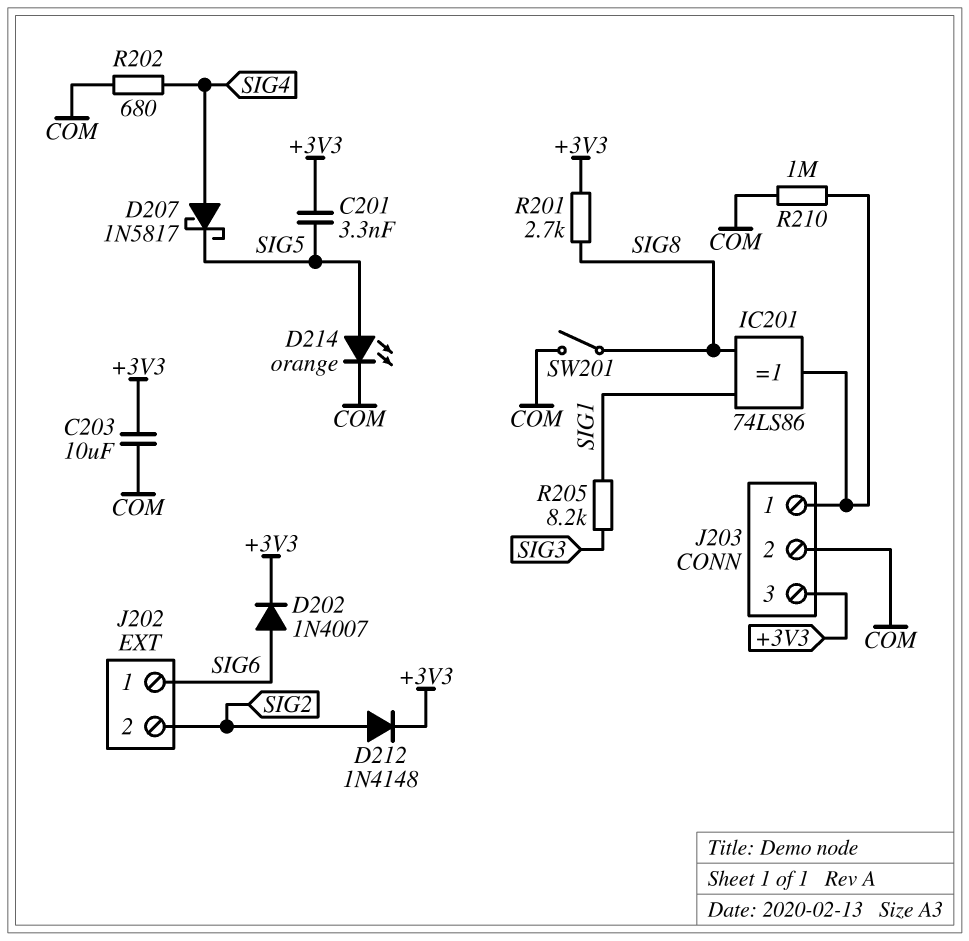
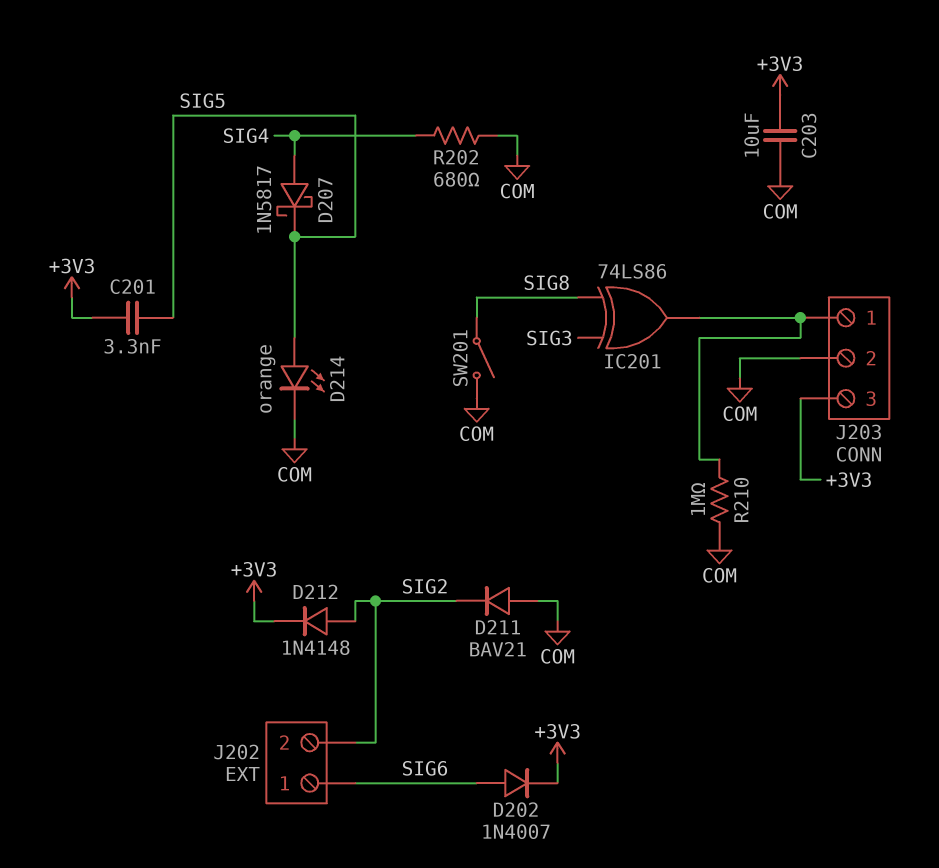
D211: none -> diode BAV21 (A COM, K SIG2)
IC201: XOR 74LS86 (in SIG1, in SIG8, out J203/1) -> XOR 74LS86 (in SIG3, in SIG8, out J203/1)
R201: 2.7k (+3V3, SIG8) -> none
R205: 8.2k (SIG1, SIG3) -> none

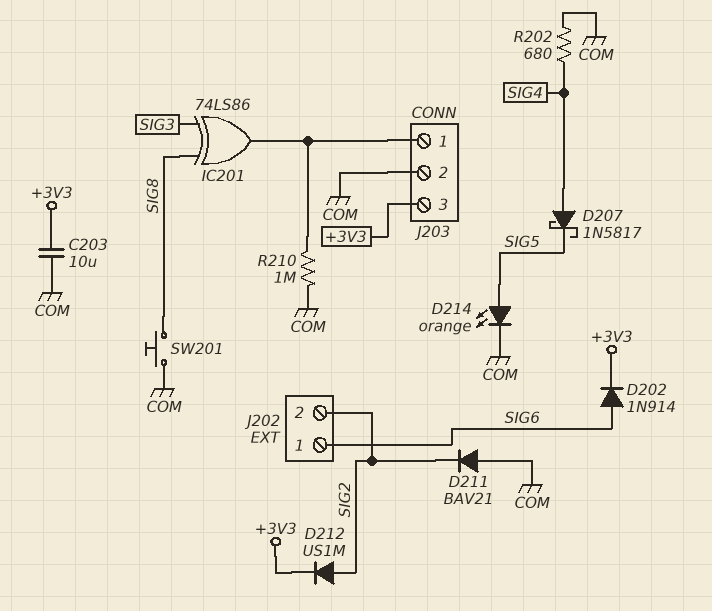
C201: 3.3nF (+3V3, SIG5) -> none
D202: diode 1N4007 (A SIG6, K +3V3) -> diode 1N914 (A SIG6, K +3V3)
D212: diode 1N4148 (A SIG2, K +3V3) -> diode US1M (A SIG2, K +3V3)
SW201: switch (COM, SIG8) -> button (COM, SIG8)

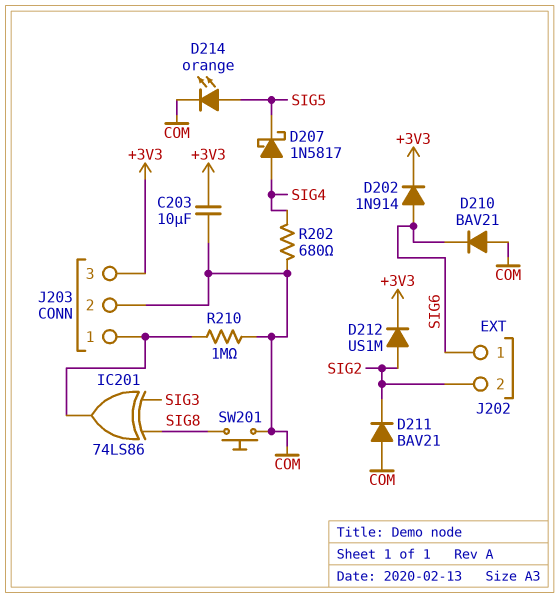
D210: none -> diode BAV21 (A COM, K SIG6)

